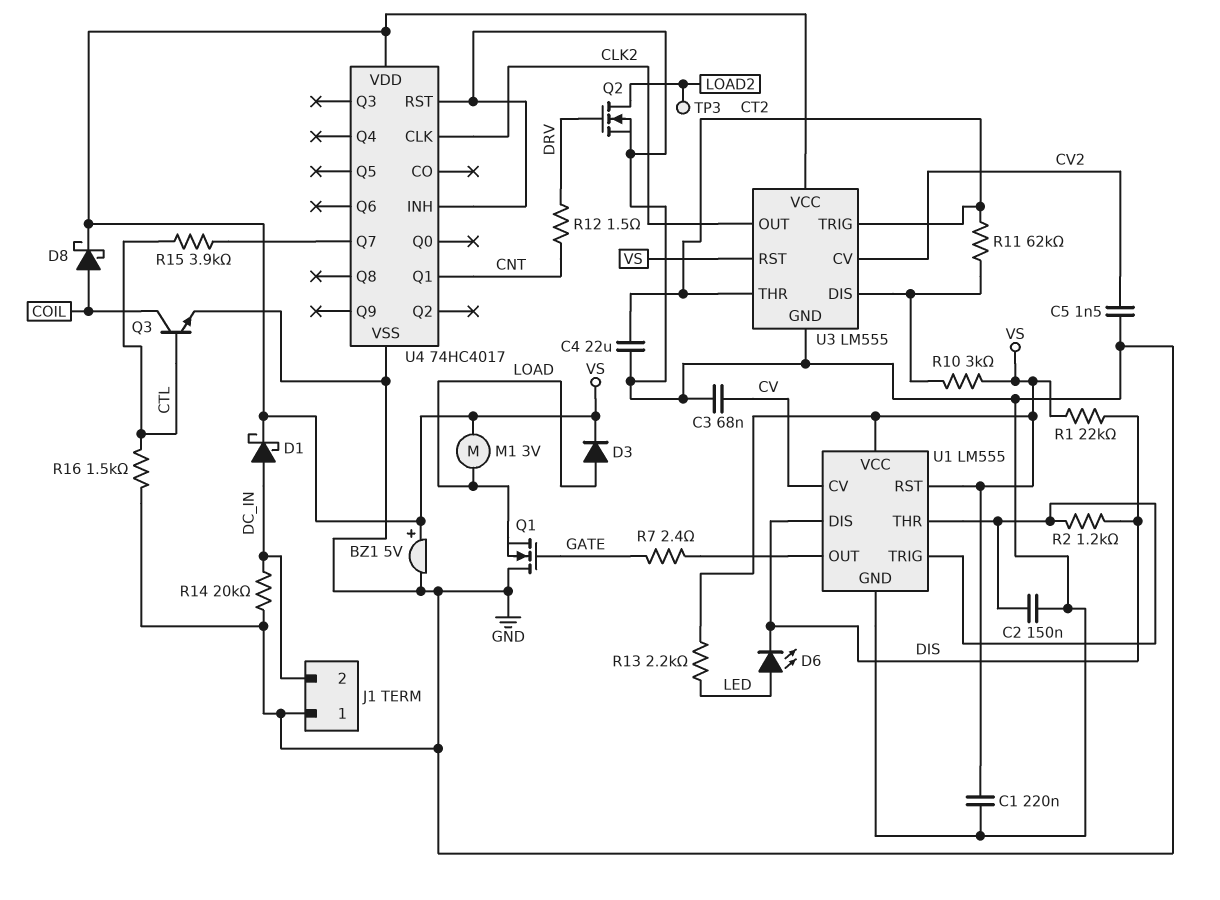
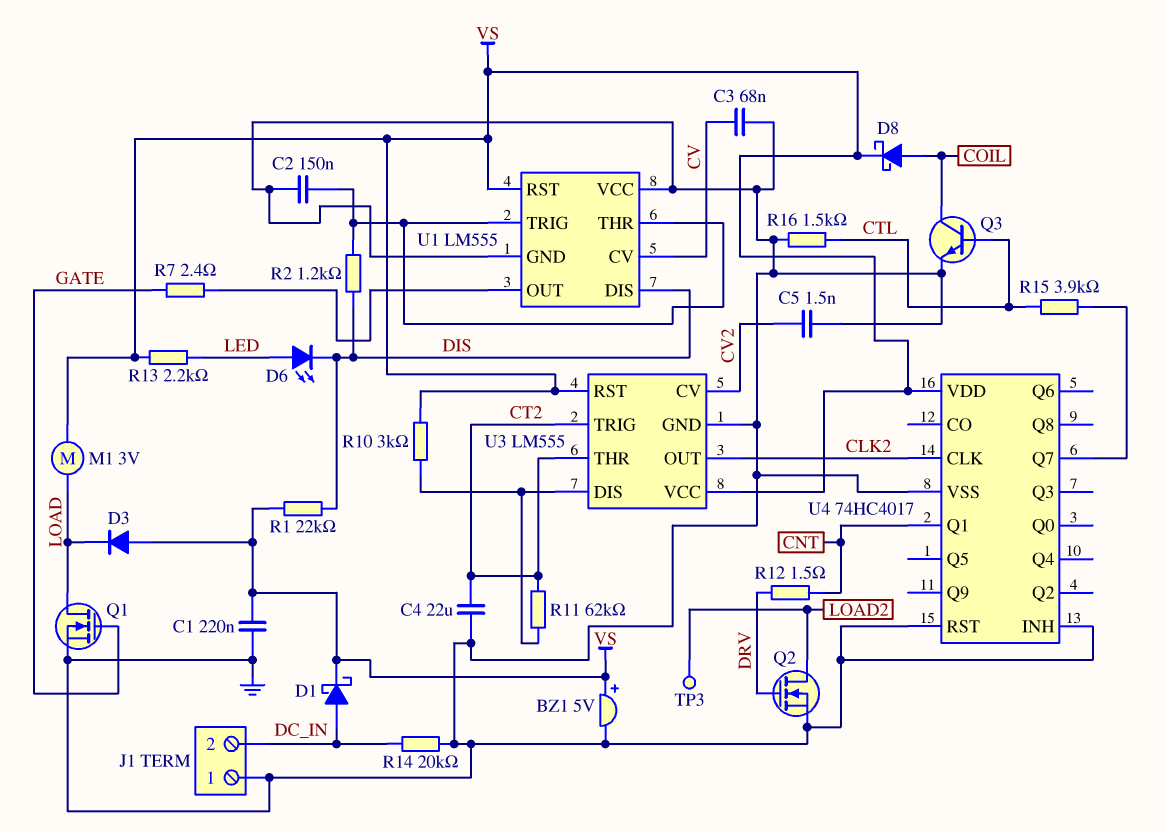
D3: diode (A LOAD, K VS) -> diode (A VS, K LOAD)
Q1: NMOS (G GATE, D GND, S LOAD) -> NMOS (G GATE, D LOAD, S GND)
U1 pin VCC: VS -> GND

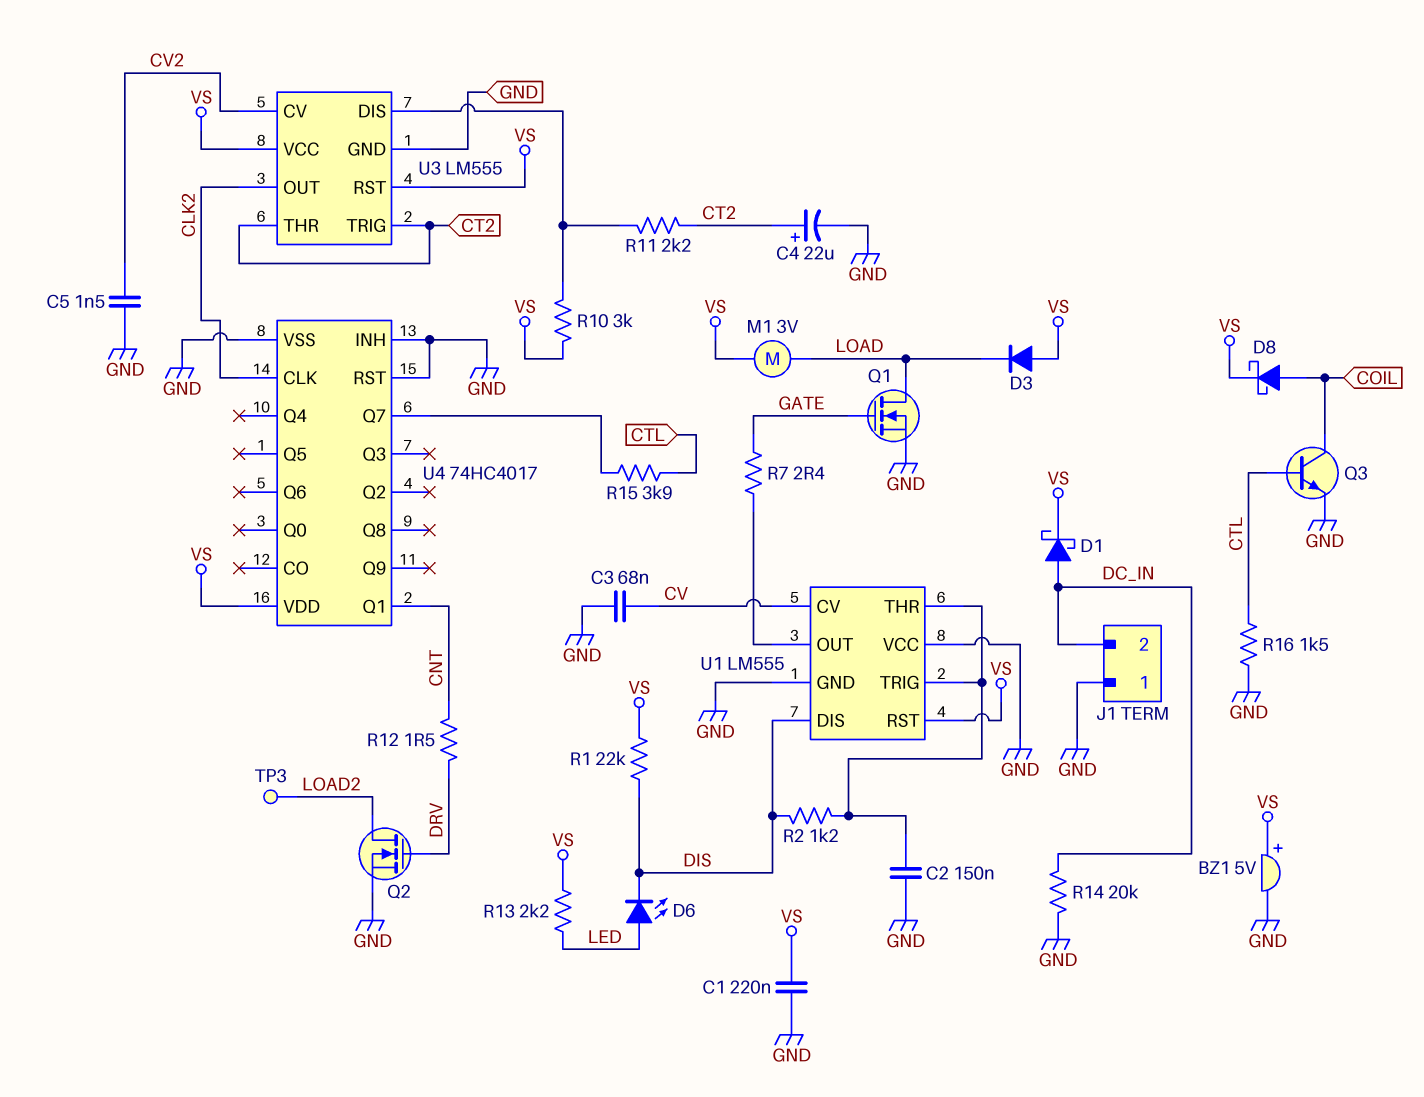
C4: 22uF (CT2, GND) -> 22uF (plus CT2, minus GND)
R11: 62k (CT2, U3/DIS) -> 2.2k (CT2, U3/DIS)

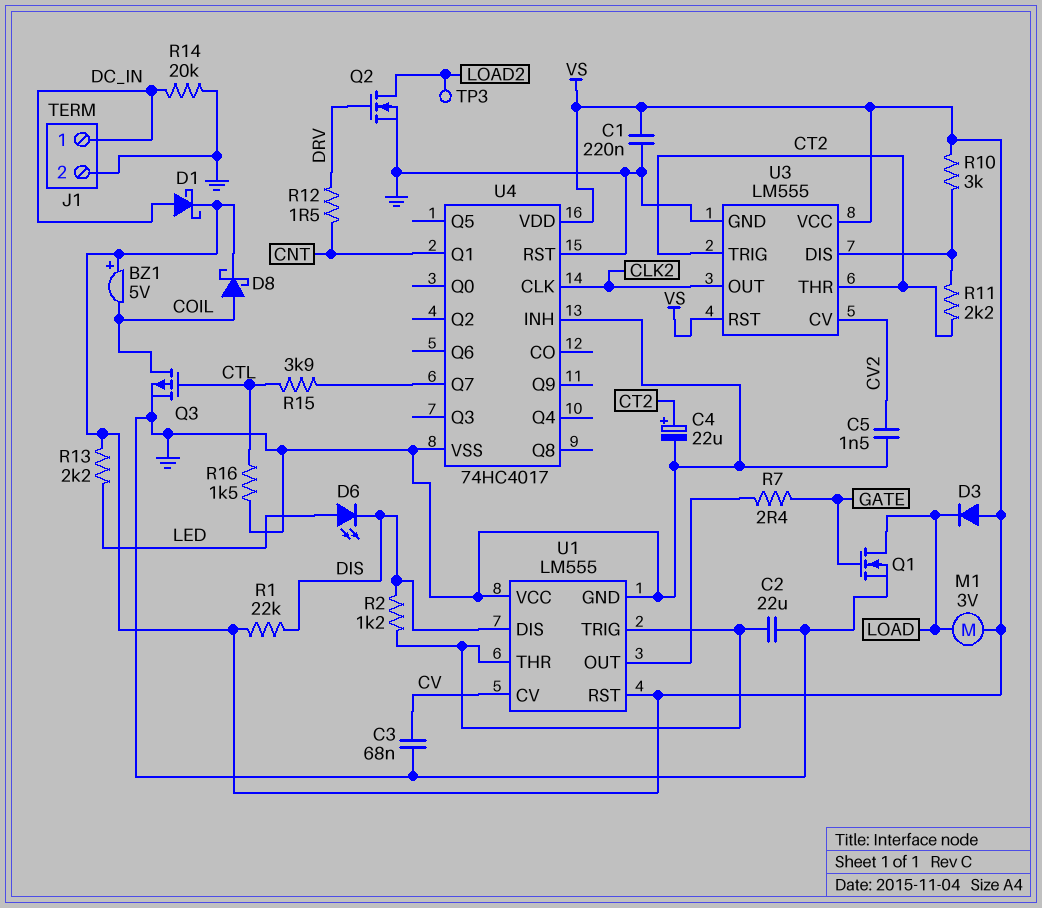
BZ1: buzzer 5V (plus VS, minus GND) -> buzzer 5V (plus VS, minus COIL)
C2: 150nF (GND, U1/THR) -> 22uF (GND, U1/THR)
J1 pin 1: GND -> DC_IN
J1 pin 2: DC_IN -> GND
Q3: NPN (B CTL, C COIL, E GND) -> PMOS (G CTL, D COIL, S GND)

